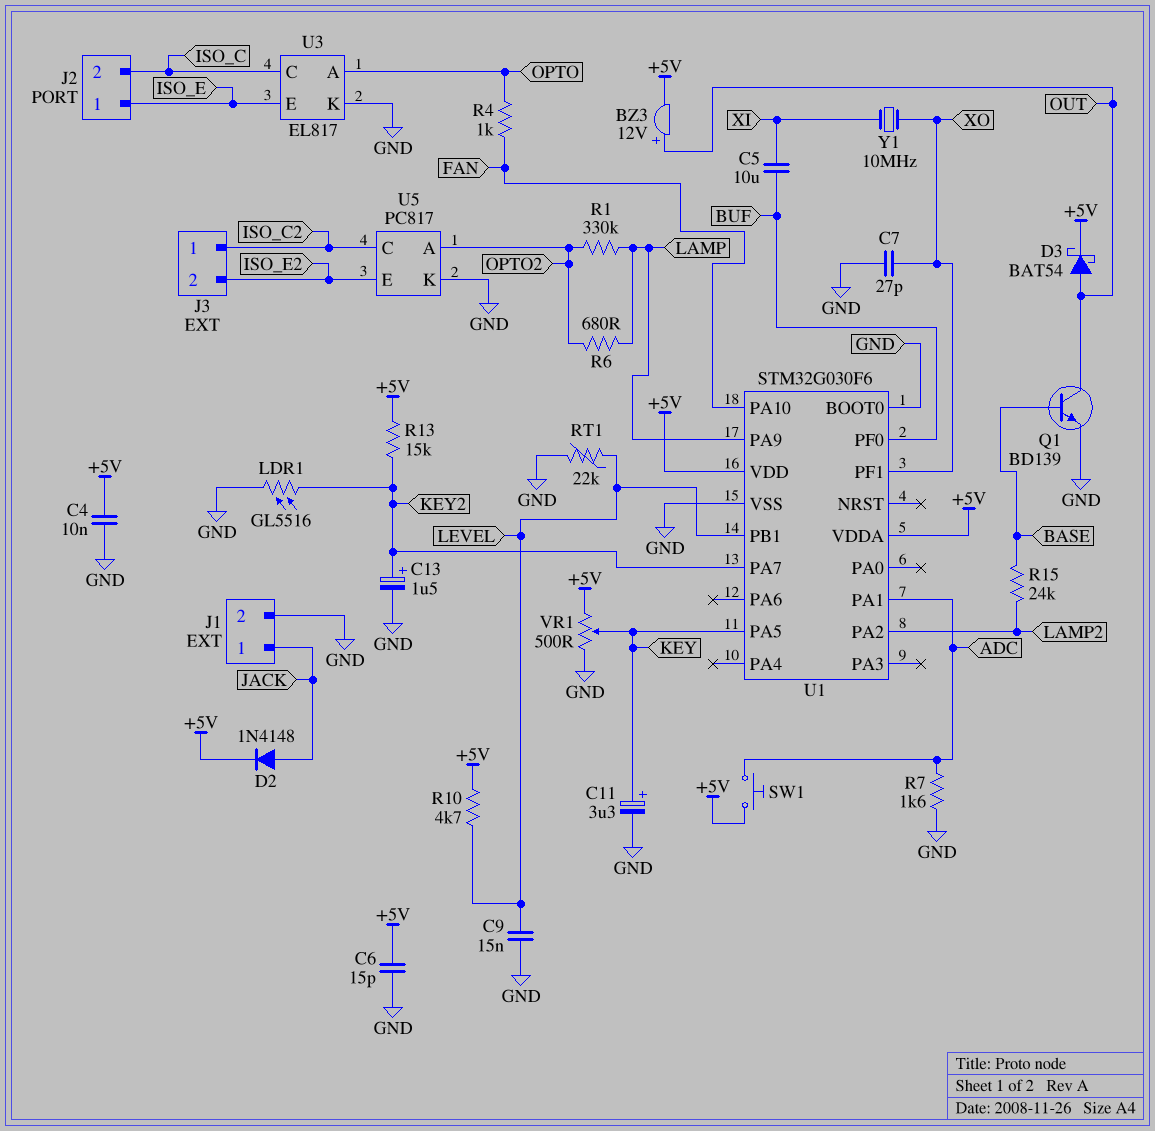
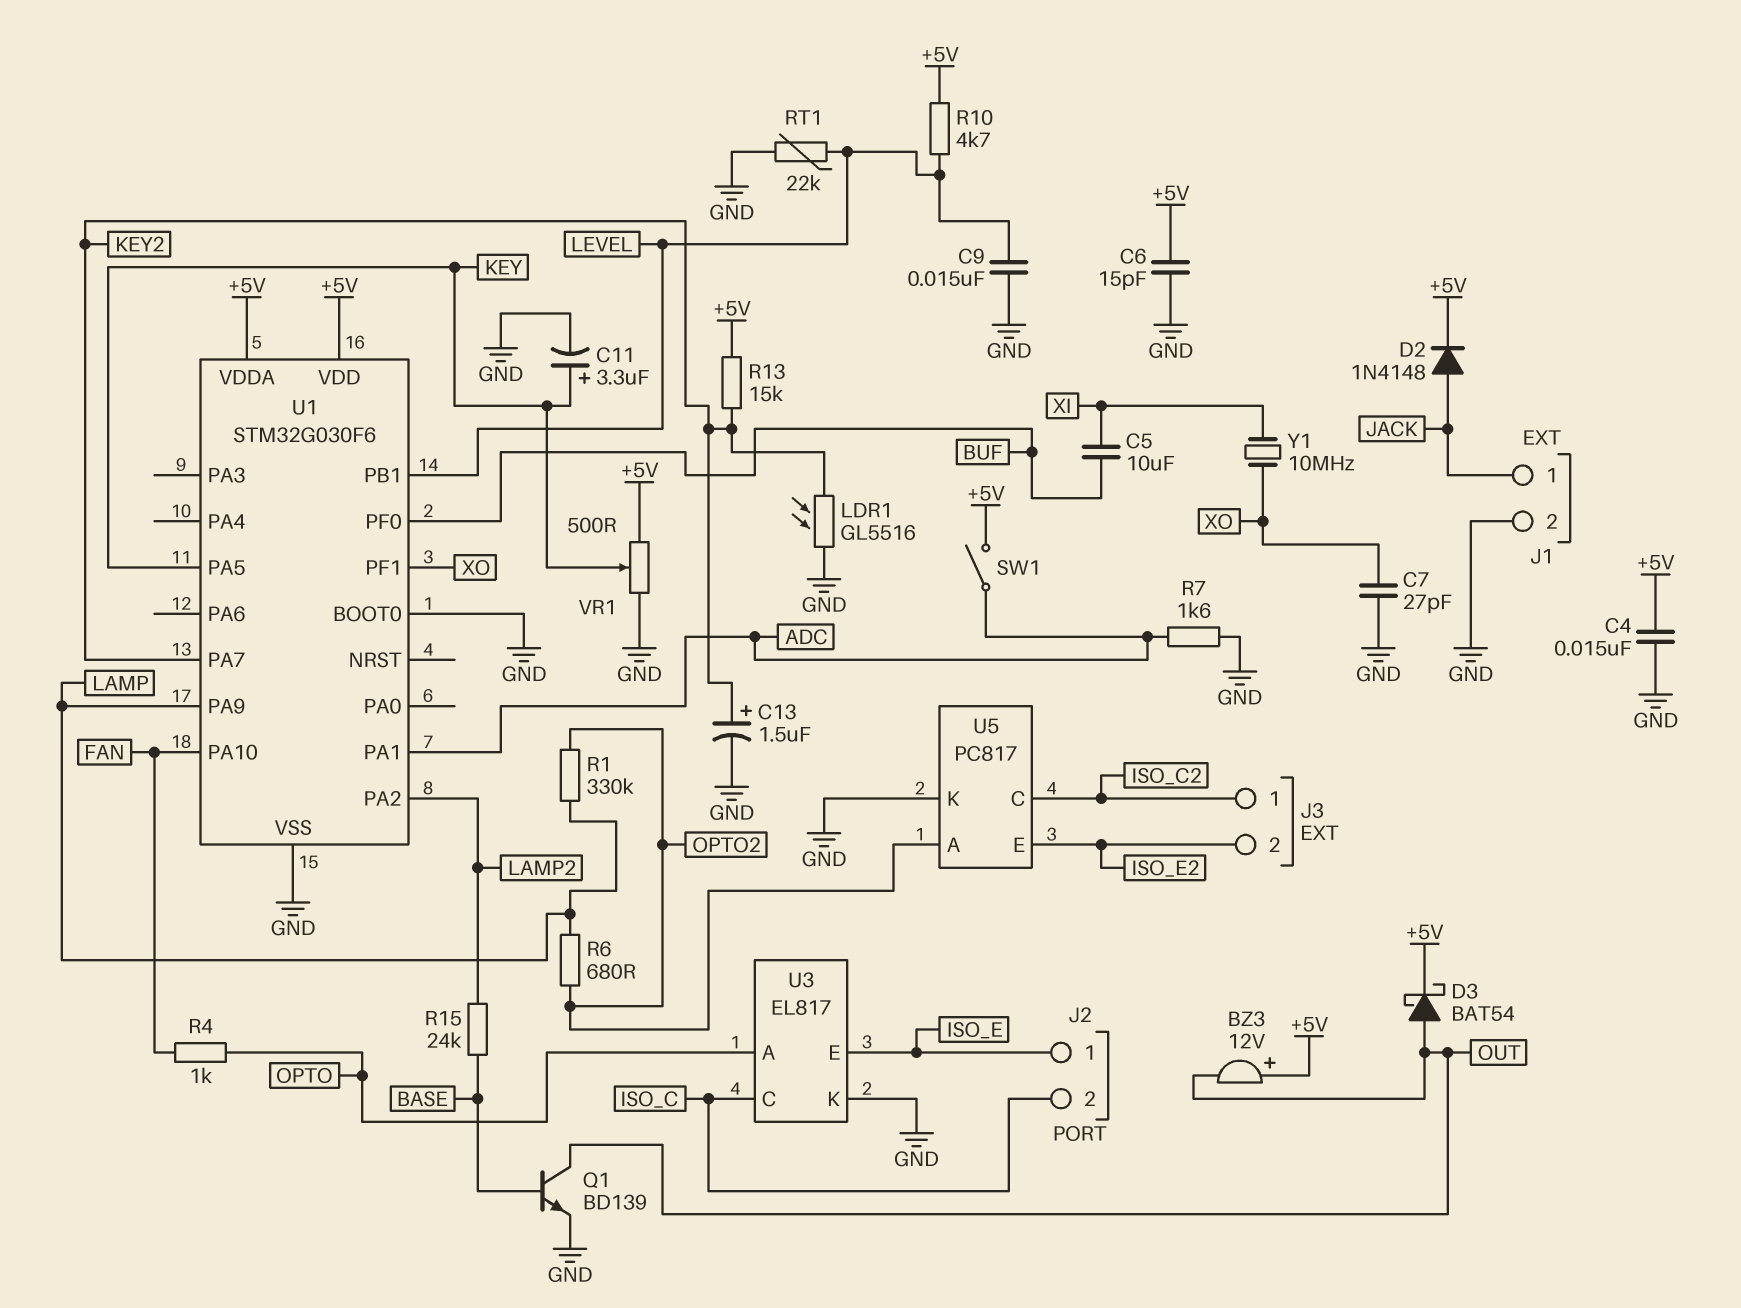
BZ3: buzzer 12V (plus OUT, minus +5V) -> buzzer 12V (plus +5V, minus OUT)
C4: 10nF (+5V, GND) -> 15nF (+5V, GND)
SW1: button (+5V, ADC) -> switch (+5V, ADC)

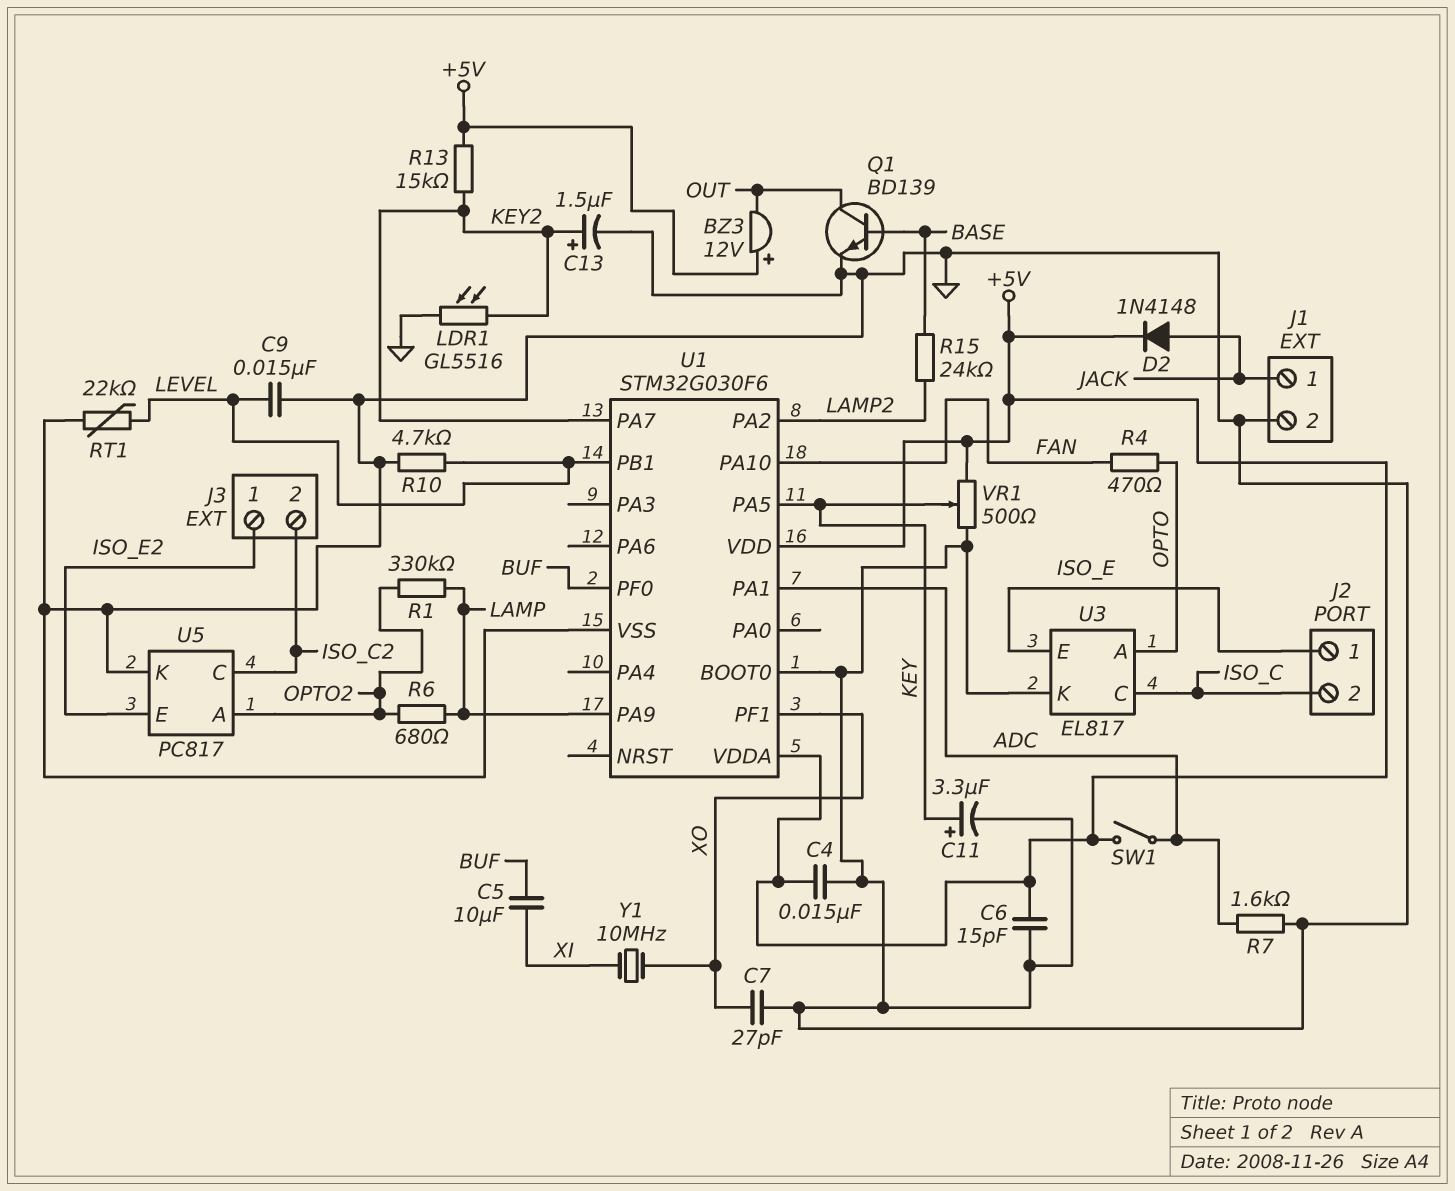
D3: schottky BAT54 (A OUT, K +5V) -> none
J3 pin 1: ISO_C2 -> ISO_E2
J3 pin 2: ISO_E2 -> ISO_C2
R4: 1k (FAN, OPTO) -> 470 (FAN, OPTO)
R10: 4.7k (+5V, LEVEL) -> 4.7k (GND, LEVEL)

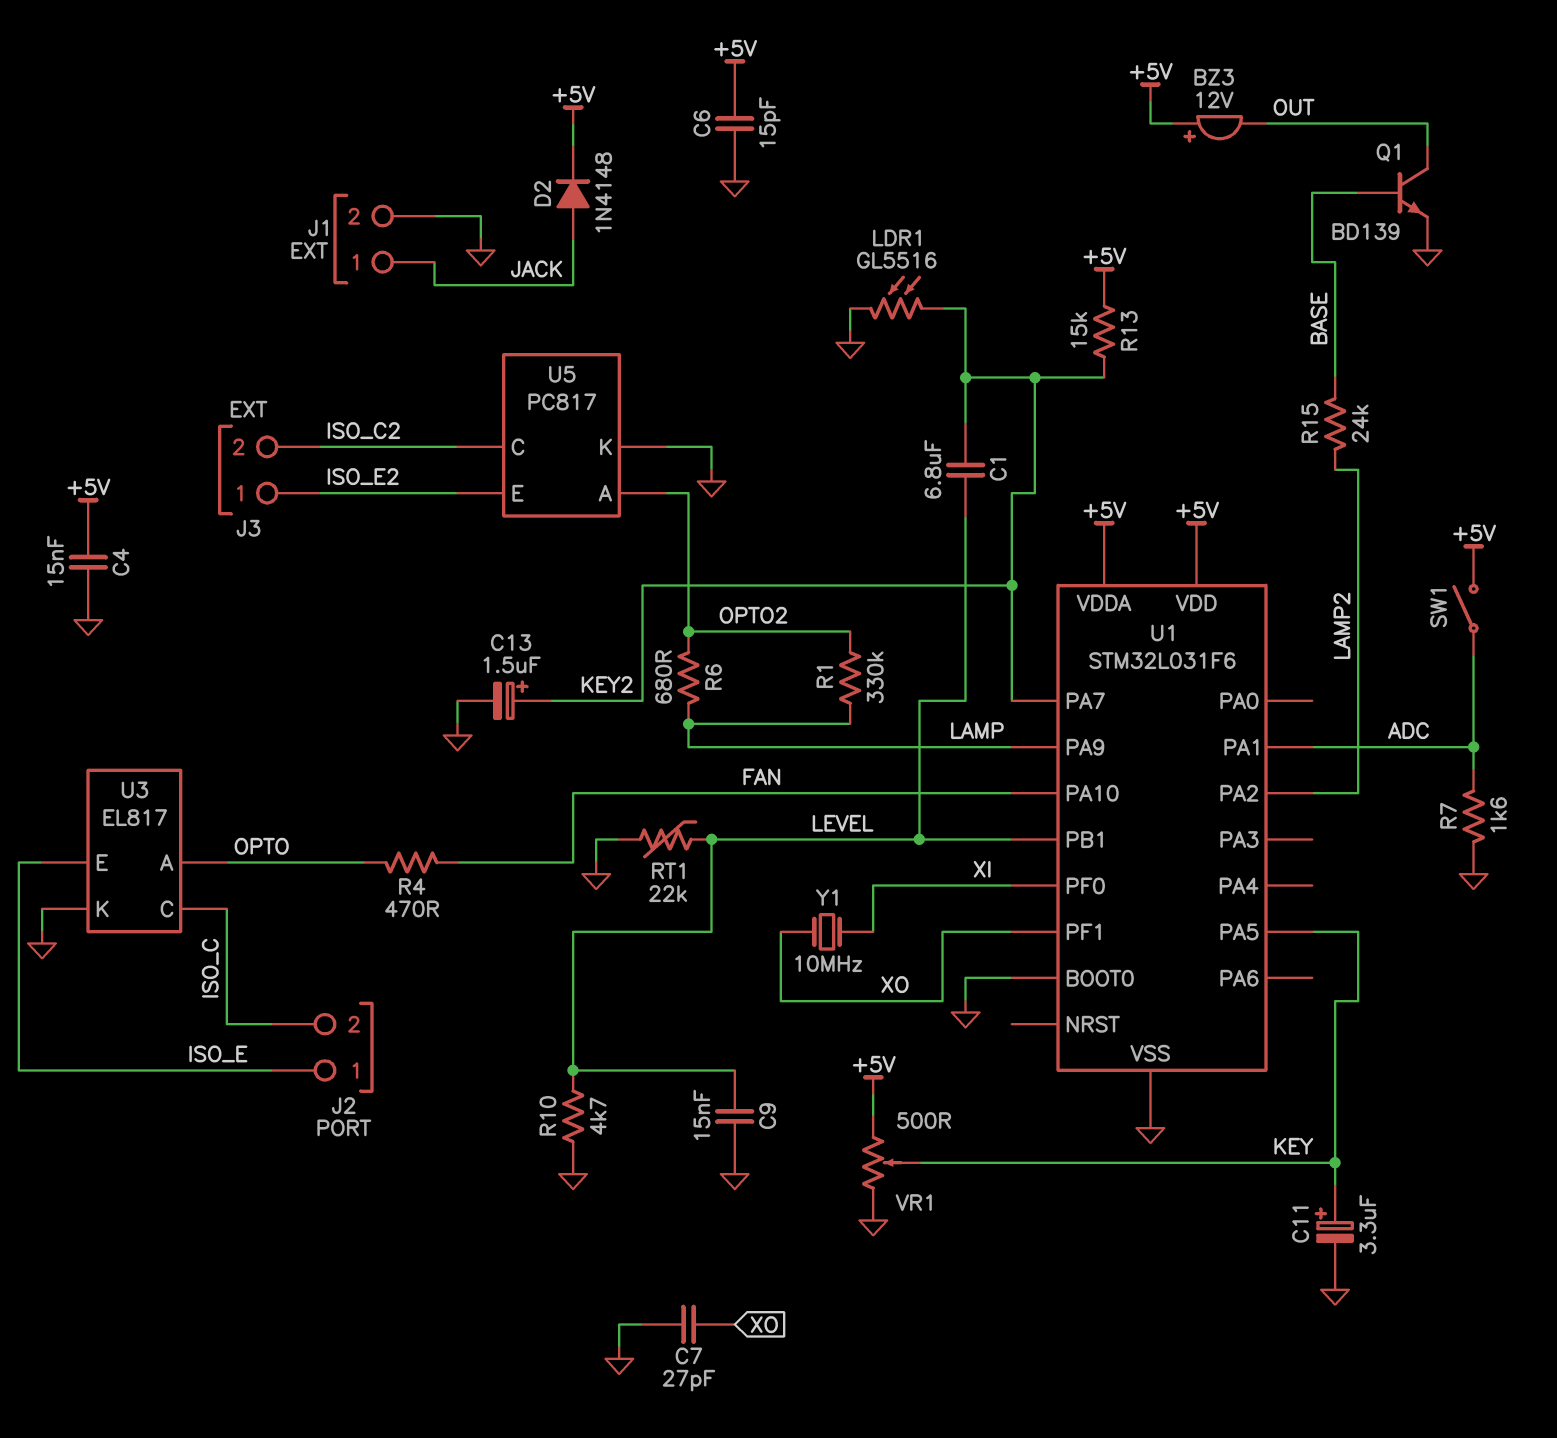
C1: none -> 6.8uF (KEY2, LEVEL)
C5: 10uF (BUF, XI) -> none
U1: STM32G030F6 -> STM32L031F6
U1 pin PF0: BUF -> XI

